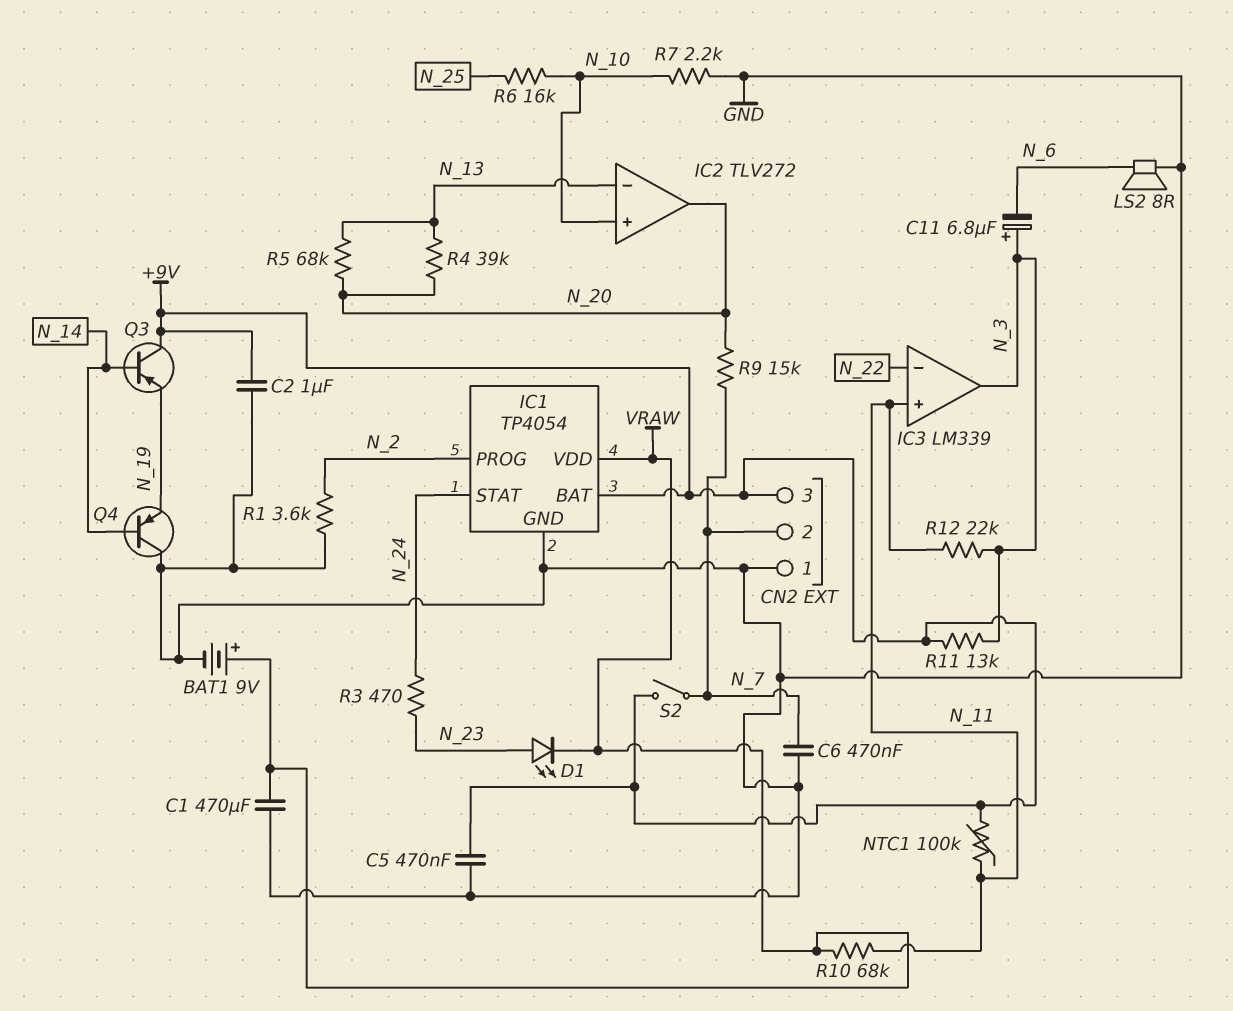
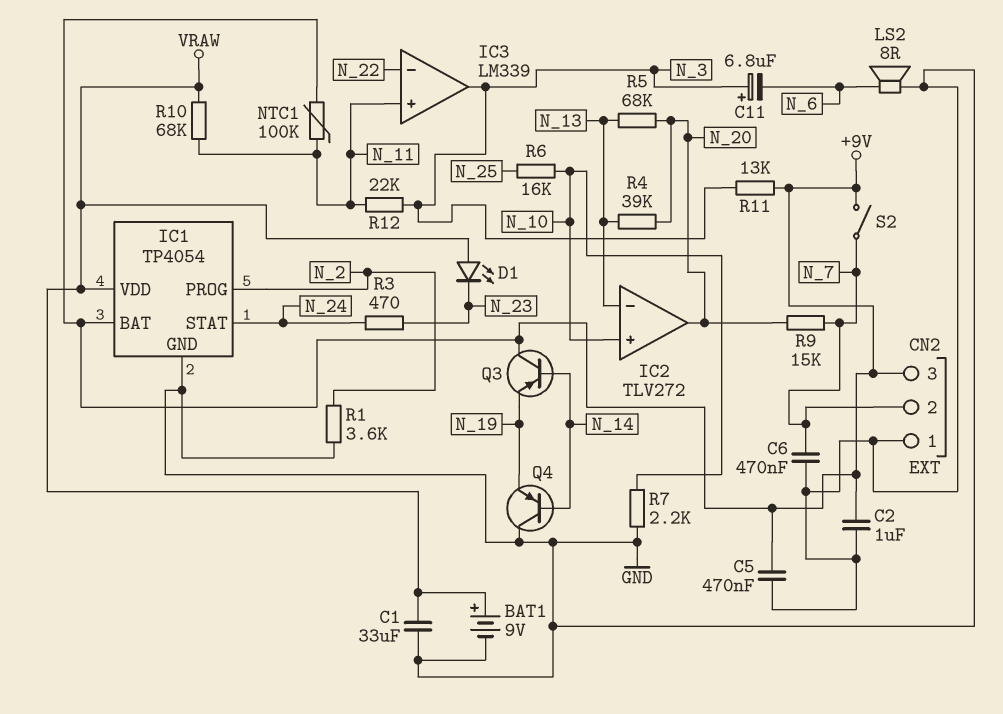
C1: 470uF (GND, VRAW) -> 33uF (GND, VRAW)
D1: LED (A N_23, K VRAW) -> LED (A VRAW, K N_23)

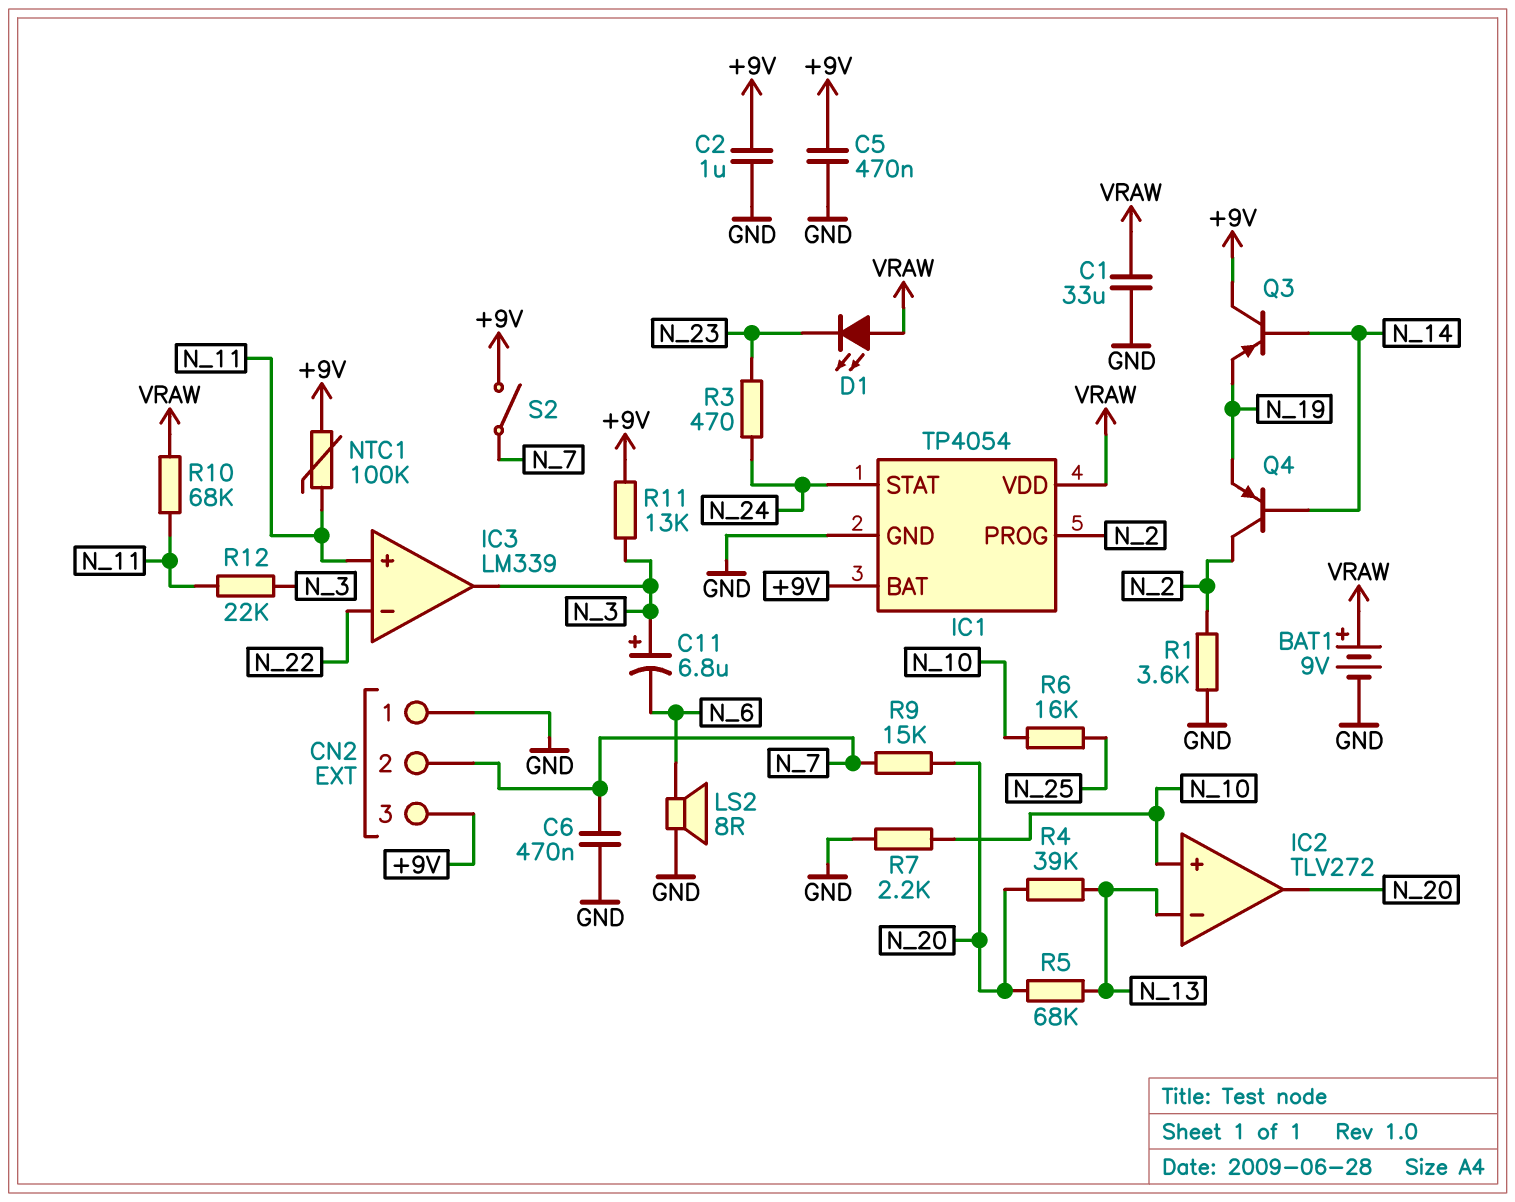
Q4: PNP (B N_14, C GND, E N_19) -> PNP (B N_14, C N_2, E N_19)

